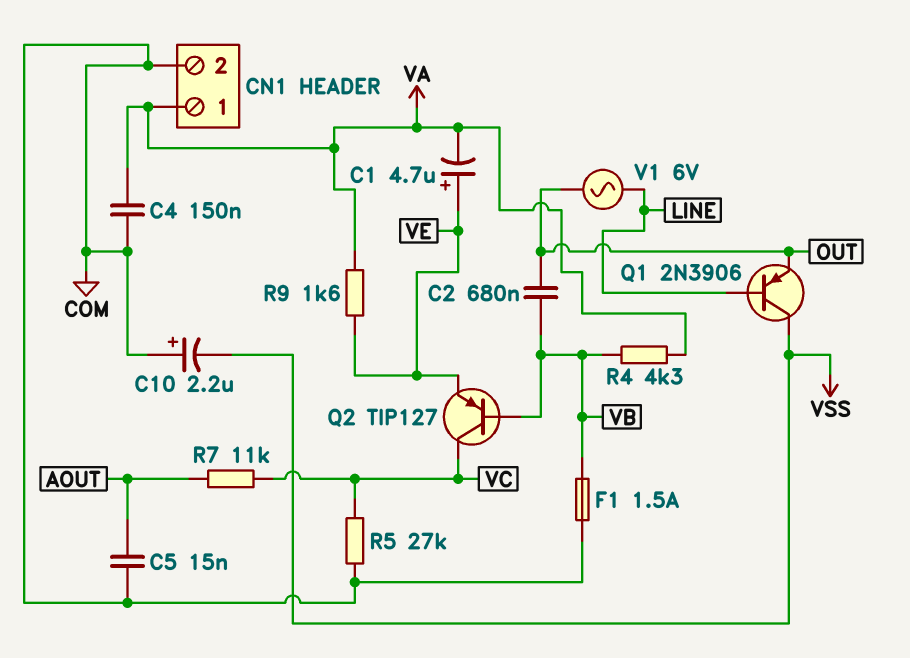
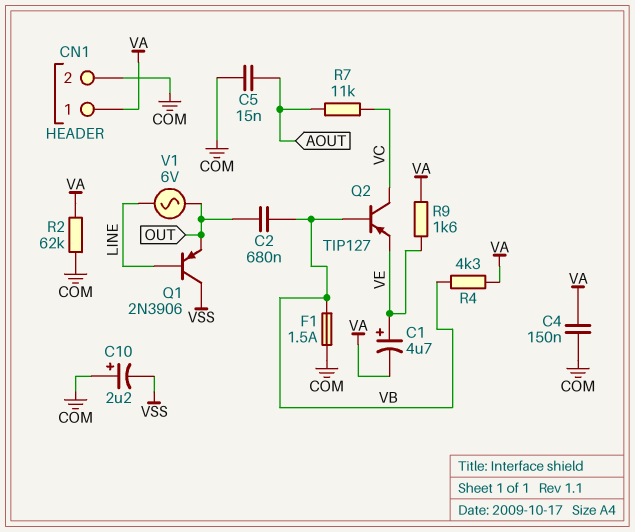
R2: none -> 62k (COM, VA)
R5: 27k (COM, VC) -> none

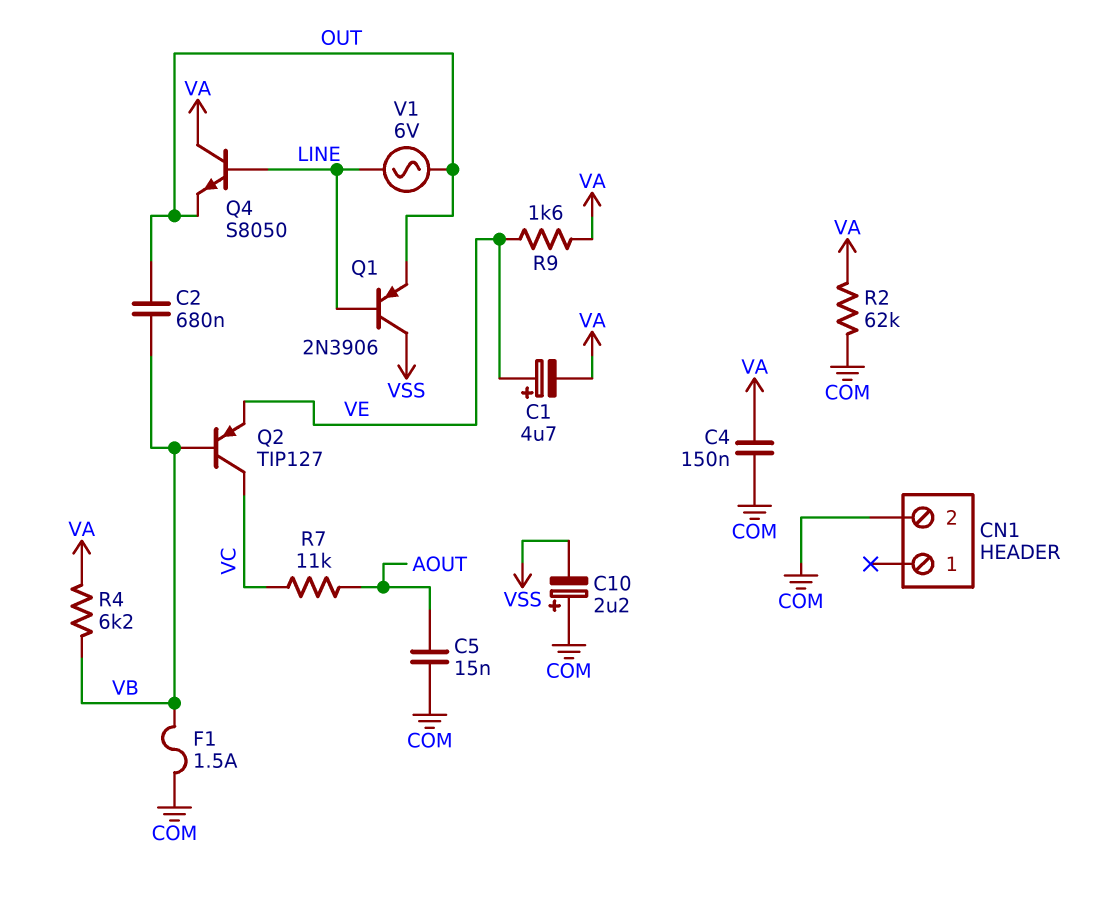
CN1 pin 1: VA -> none
Q4: none -> NPN S8050 (B LINE, C VA, E OUT)
R4: 4.3k (VA, VB) -> 6.2k (VA, VB)

